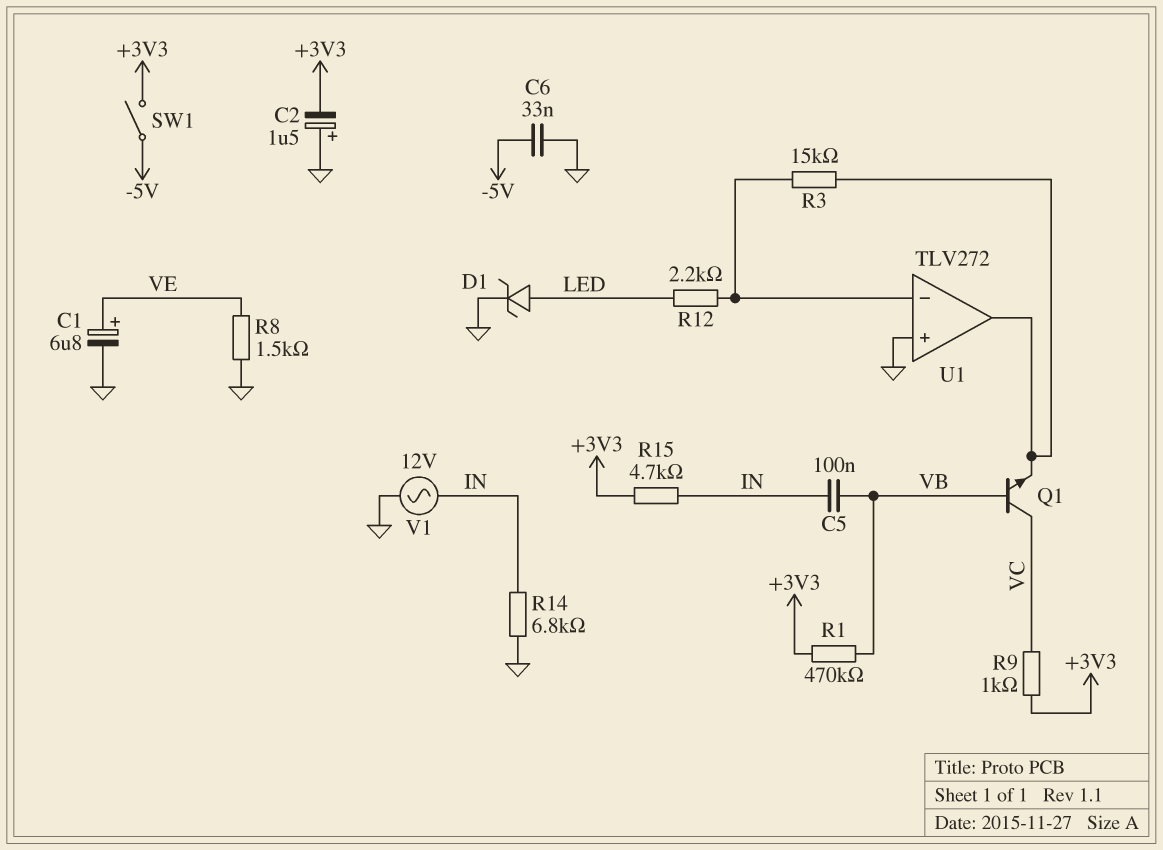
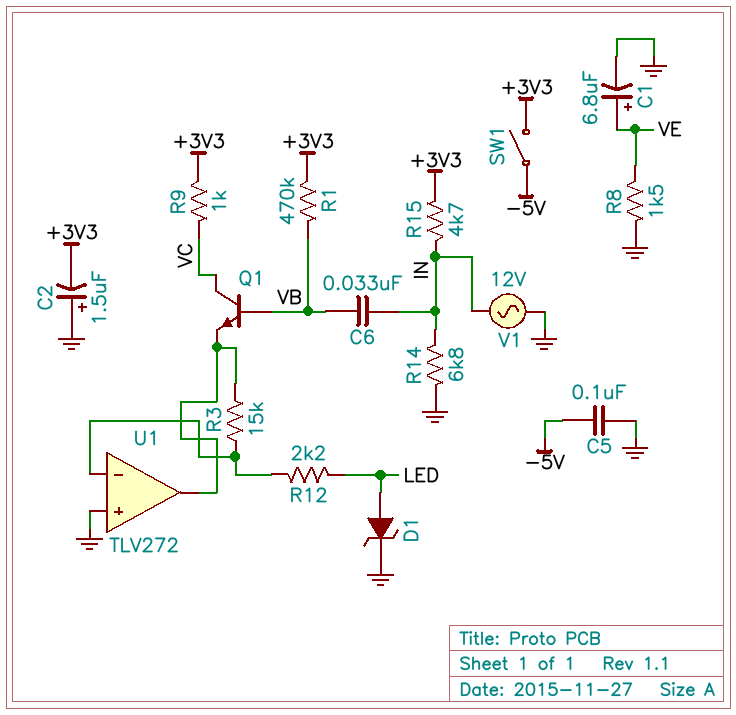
C5: 100nF (IN, VB) -> 100nF (-5V, GND)
C6: 33nF (-5V, GND) -> 33nF (IN, VB)

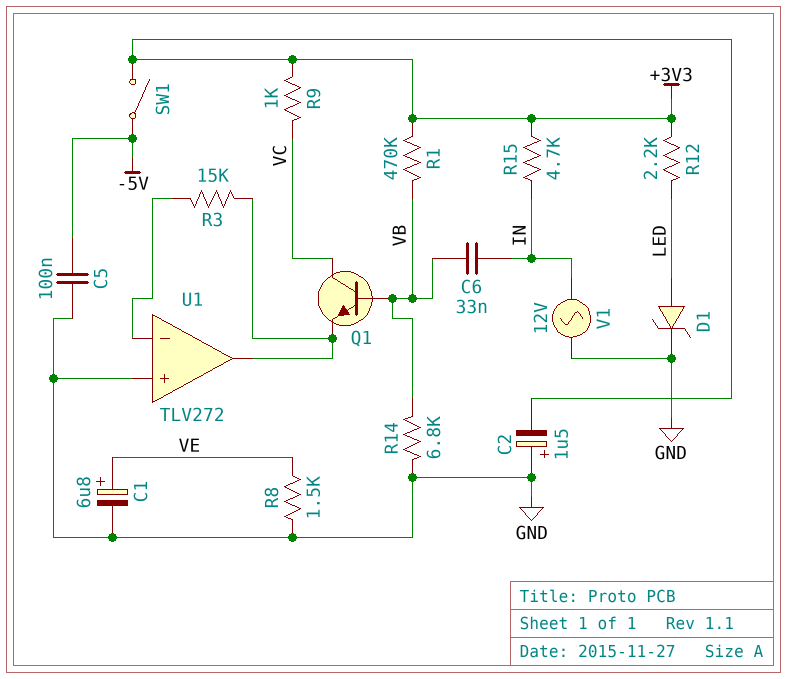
R12: 2.2k (LED, U1/in-) -> 2.2k (+3V3, LED)
R14: 6.8k (GND, IN) -> 6.8k (GND, VB)

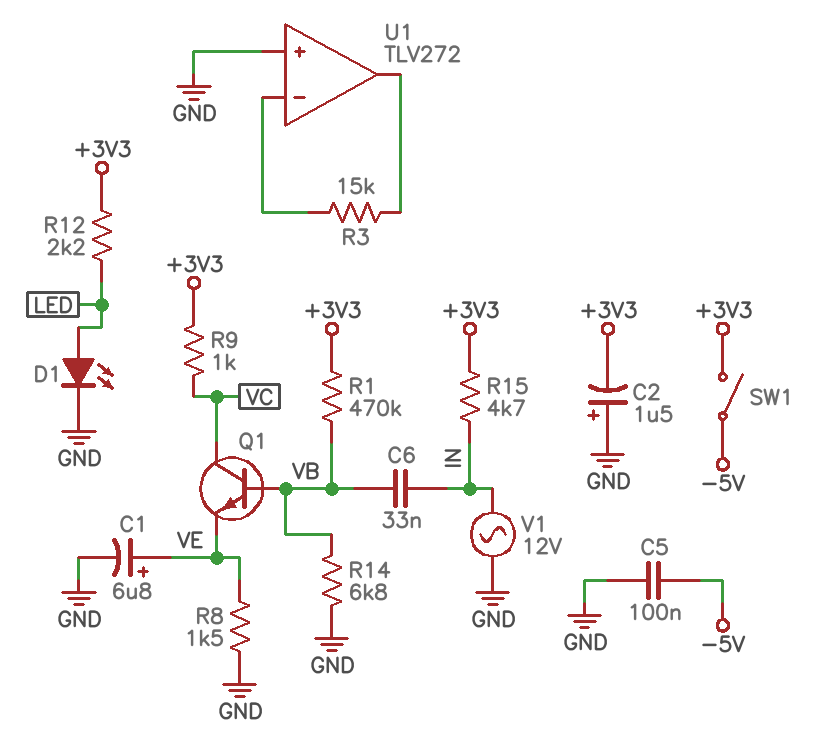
D1: zener (A LED, K GND) -> LED (A LED, K GND)
Q1: NPN (B VB, C VC, E U1/out) -> NPN (B VB, C VC, E VE)

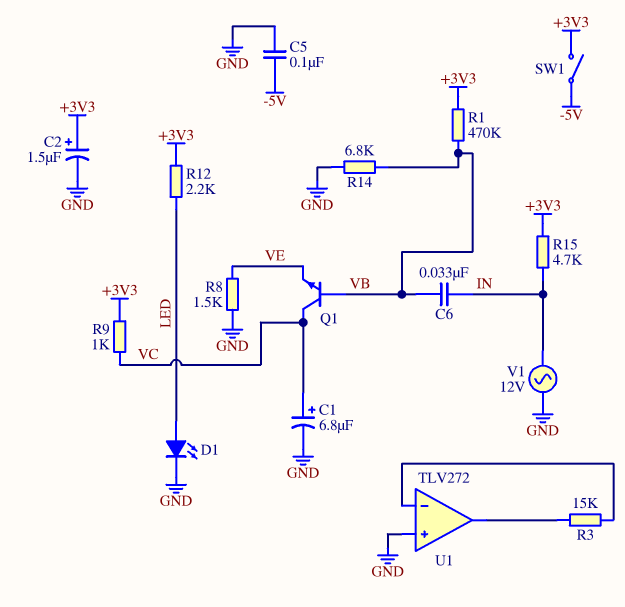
C1: 6.8uF (plus VE, minus GND) -> 6.8uF (plus VC, minus GND)
C2: 1.5uF (plus GND, minus +3V3) -> 1.5uF (plus +3V3, minus GND)

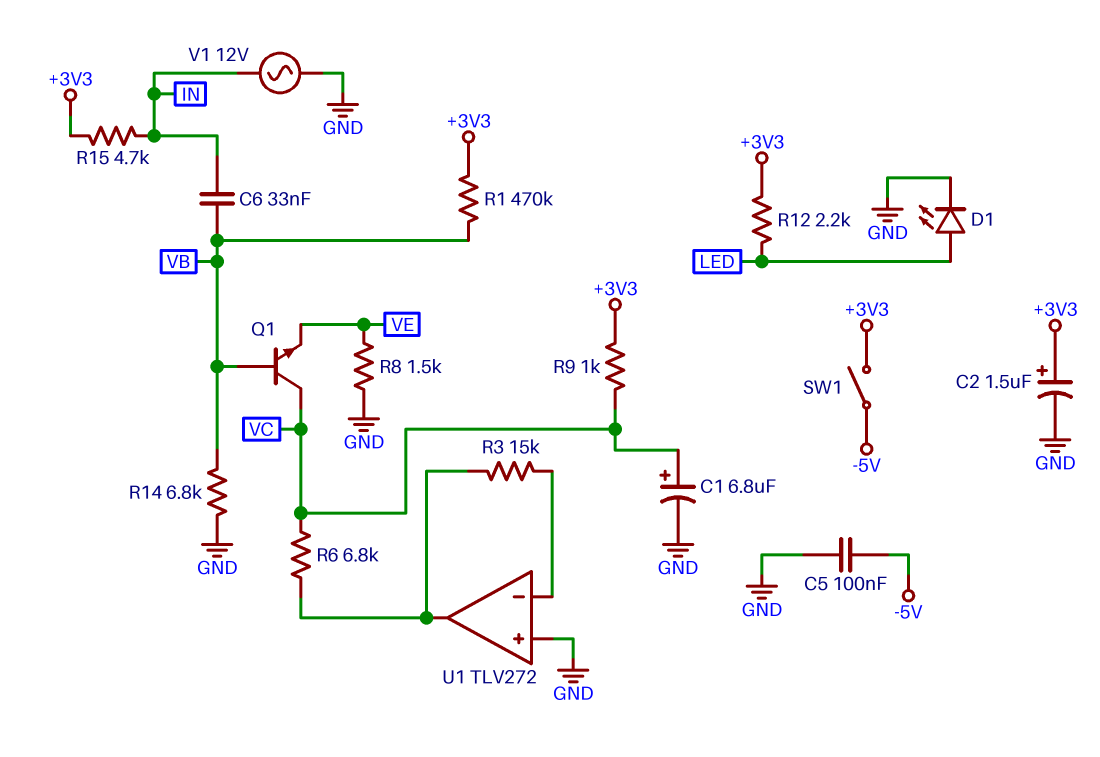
R6: none -> 6.8k (U1/out, VC)

